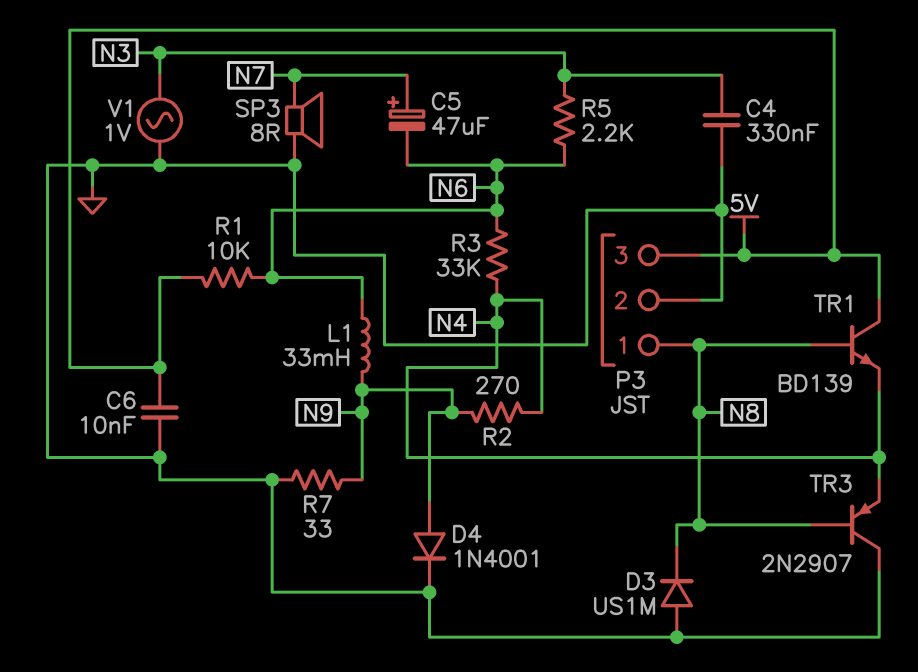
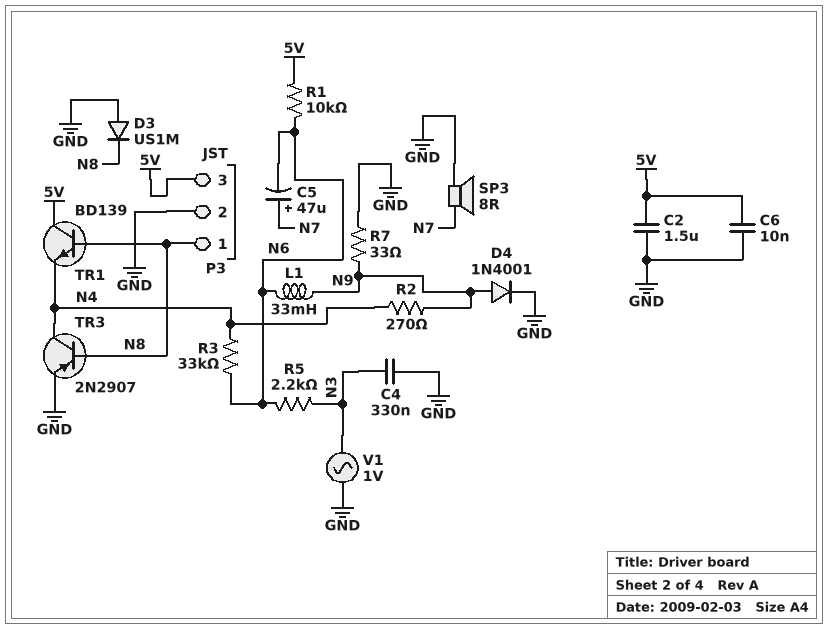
C2: none -> 1.5uF (5V, GND)
TR3: PNP 2N2907 (B N8, C GND, E N4) -> PNP 2N2907 (B N8, C N4, E GND)

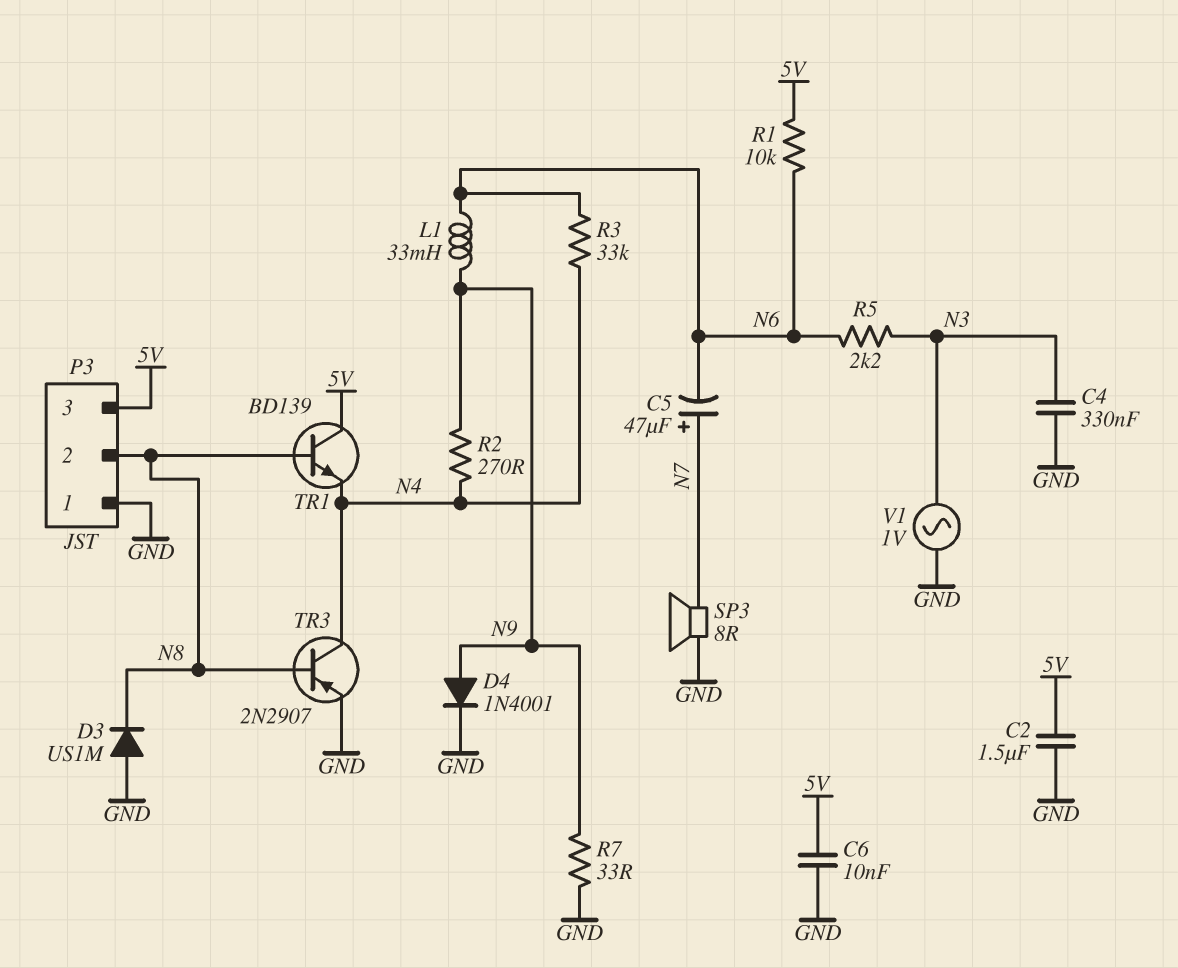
P3 pin 1: N8 -> GND
P3 pin 2: GND -> N8

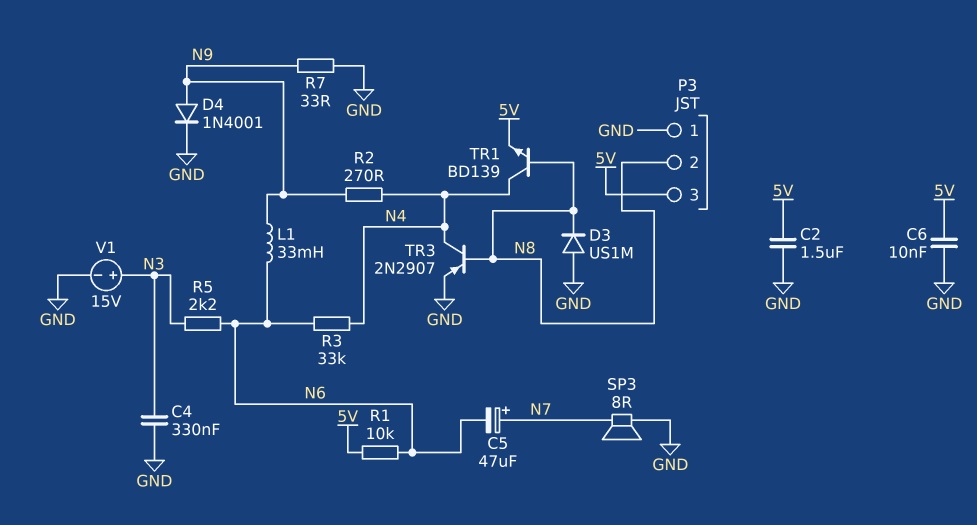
TR1: NPN BD139 (B N8, C 5V, E N4) -> NPN BD139 (B N8, C N4, E 5V)
V1: AC 1V (GND, N3) -> 15V (plus N3, minus GND)

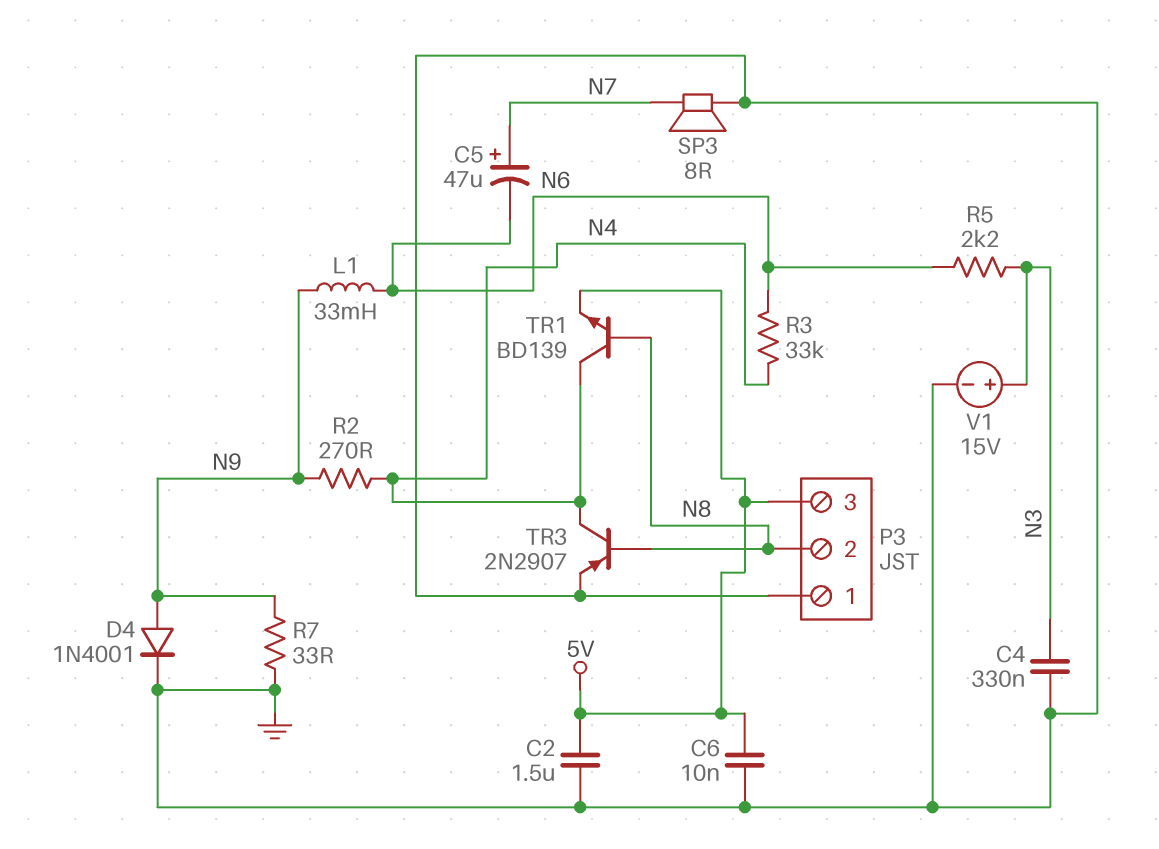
D3: diode US1M (A GND, K N8) -> none
R1: 10k (5V, N6) -> none

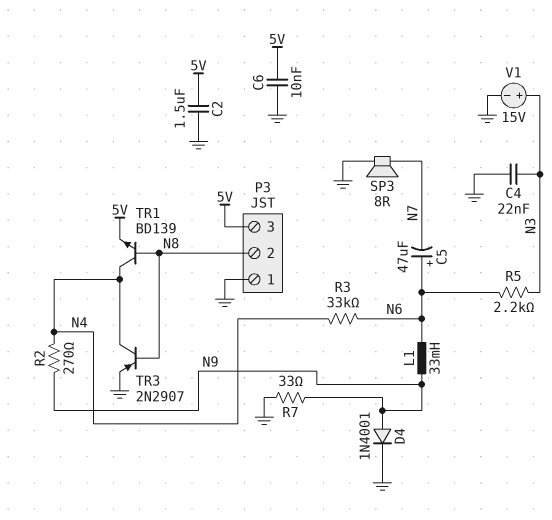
C4: 330nF (GND, N3) -> 22nF (GND, N3)
C5: 47uF (plus N7, minus N6) -> 47uF (plus N6, minus N7)

